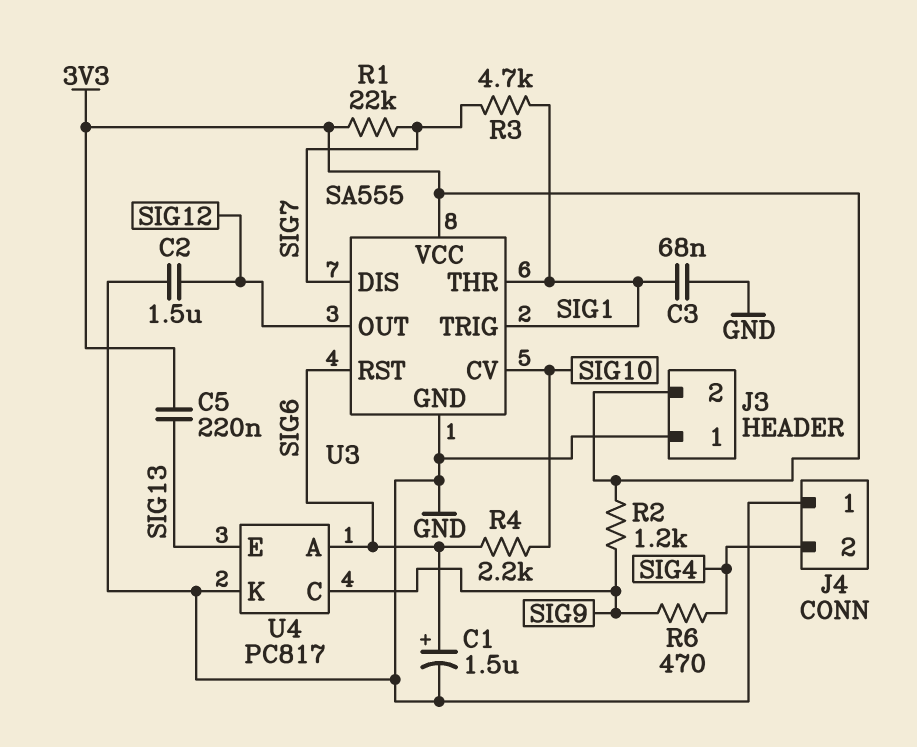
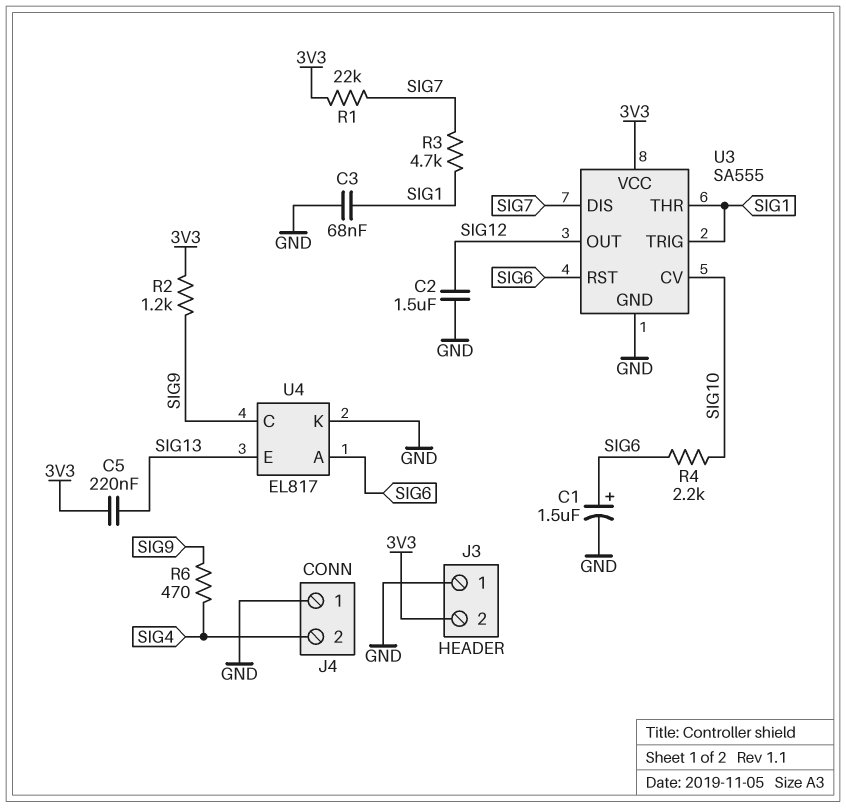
U4: PC817 -> EL817

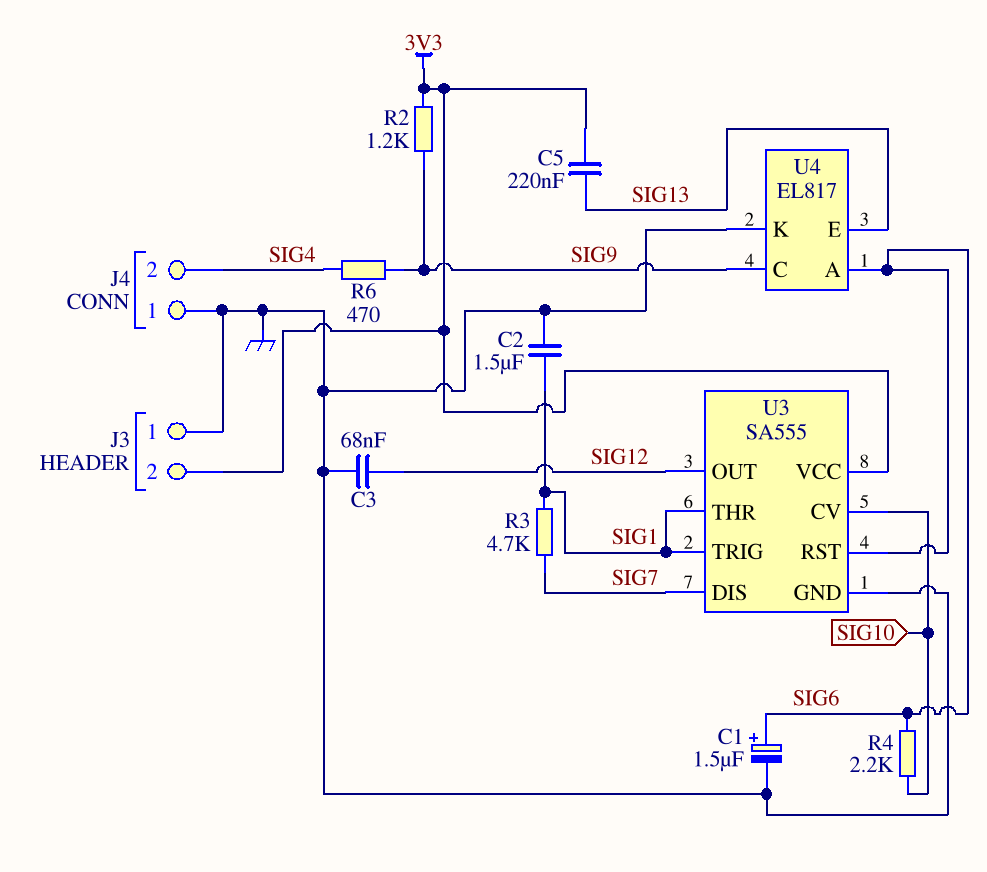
C2: 1.5uF (GND, SIG12) -> 1.5uF (GND, SIG1)
C3: 68nF (GND, SIG1) -> 68nF (GND, SIG12)
R1: 22k (3V3, SIG7) -> none

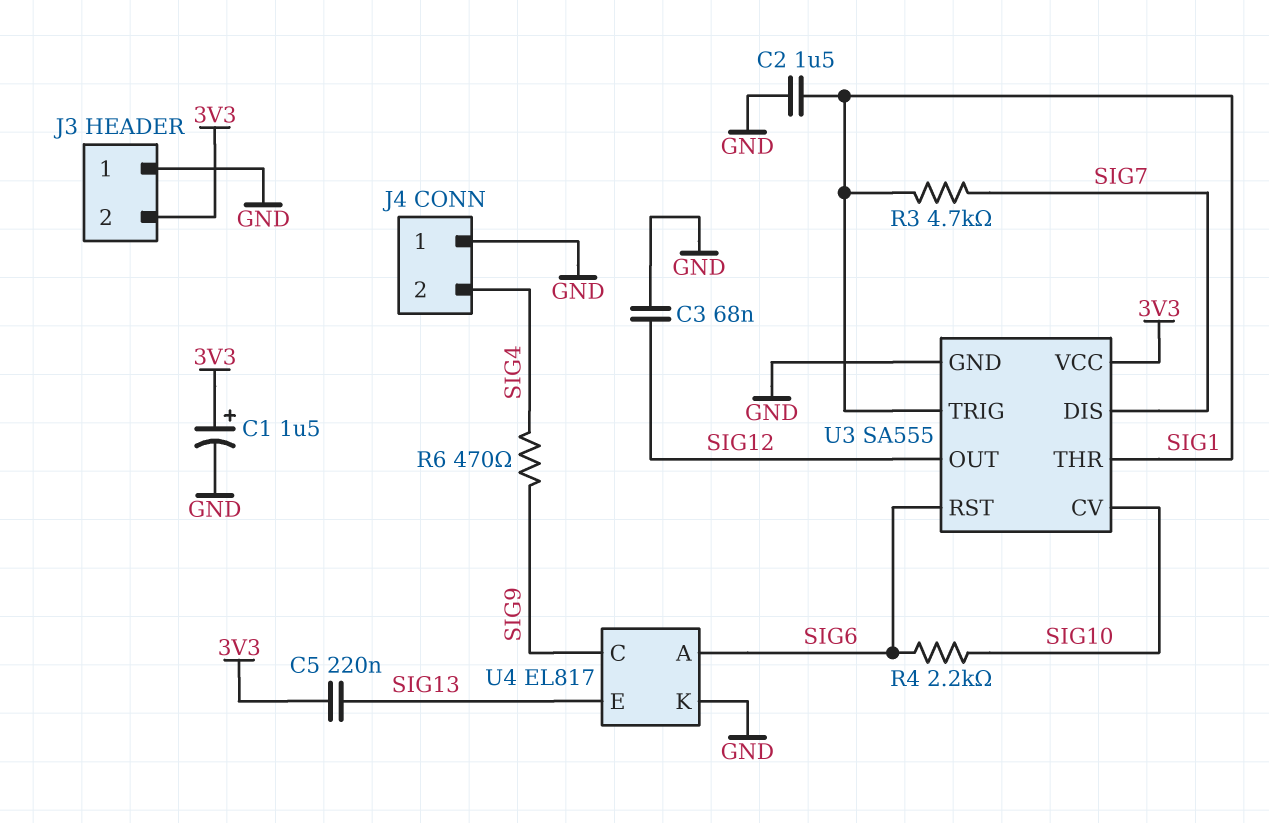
C1: 1.5uF (plus SIG6, minus GND) -> 1.5uF (plus 3V3, minus GND)
R2: 1.2k (3V3, SIG9) -> none

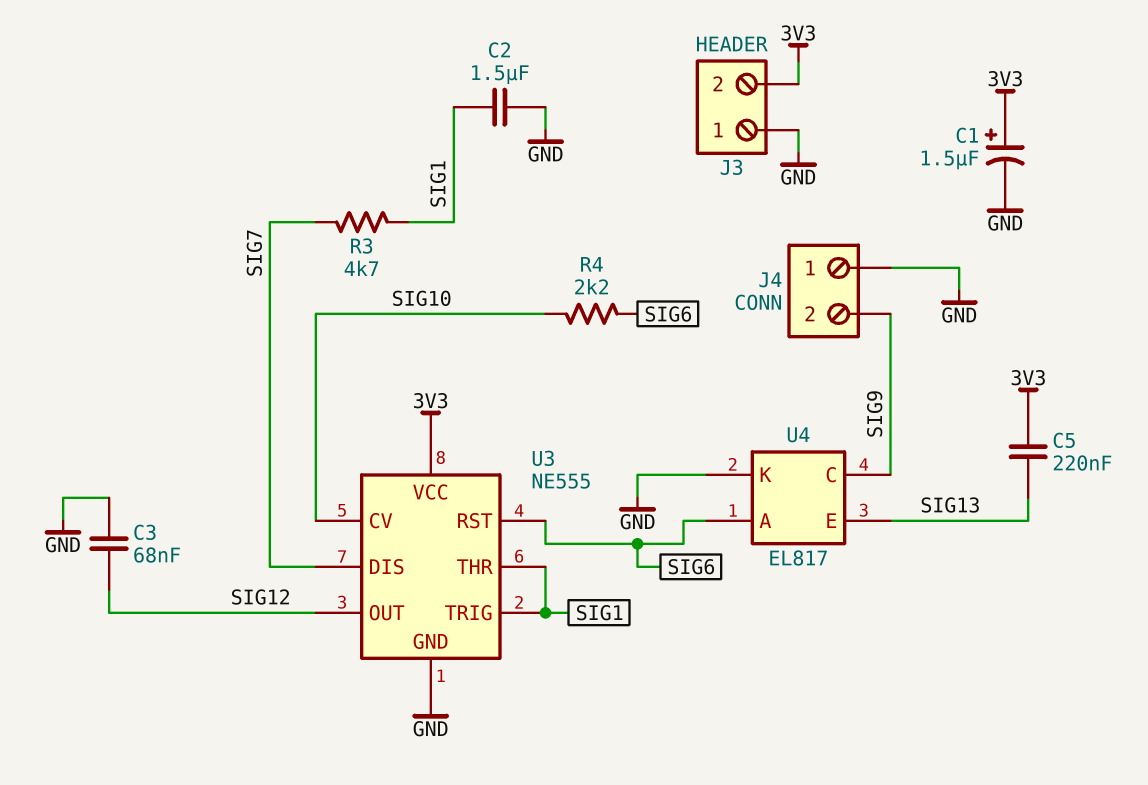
J4 pin 2: SIG4 -> SIG9
R6: 470 (SIG4, SIG9) -> none
U3: SA555 -> NE555

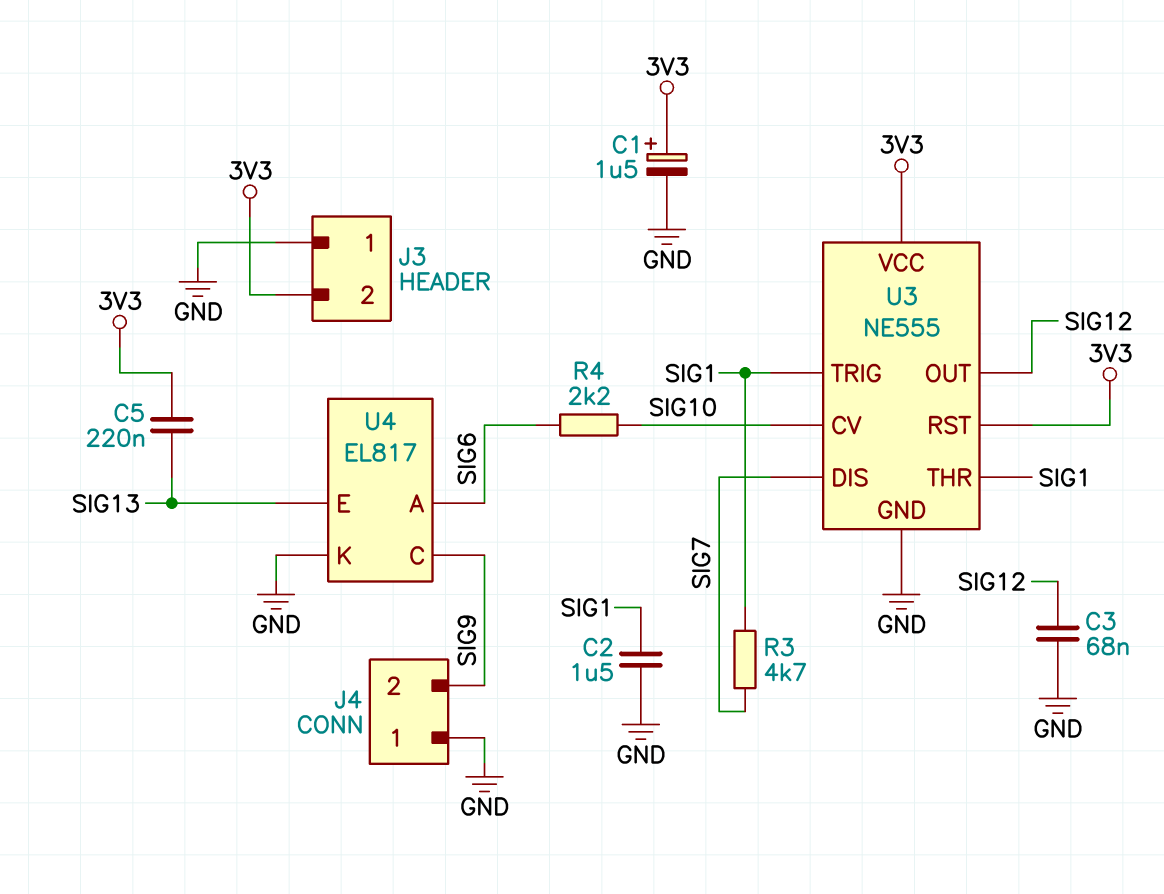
U3 pin RST: SIG6 -> 3V3

